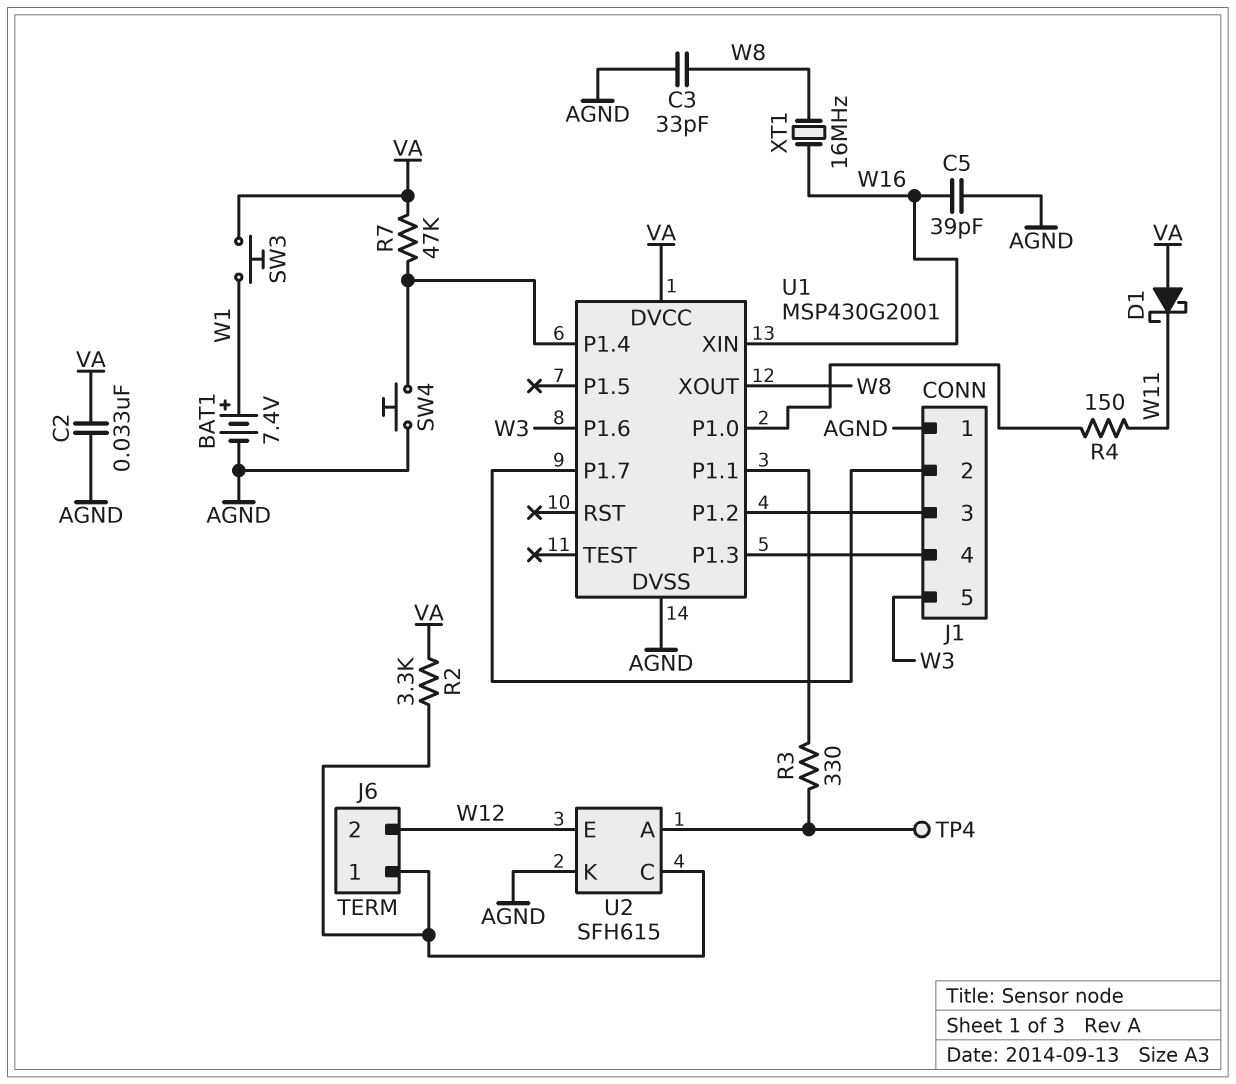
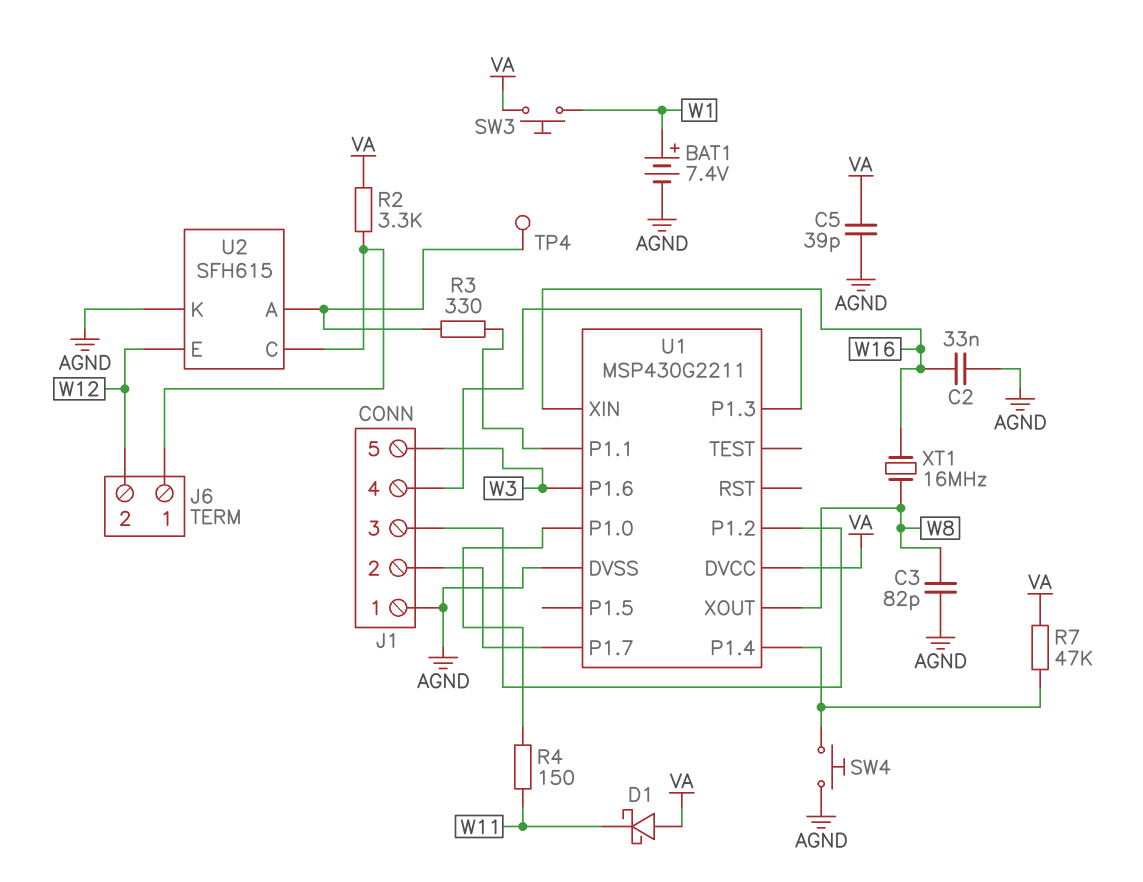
C2: 33nF (AGND, VA) -> 33nF (AGND, W16)
C3: 33pF (AGND, W8) -> 82pF (AGND, W8)
C5: 39pF (AGND, W16) -> 39pF (AGND, VA)
U1: MSP430G2001 -> MSP430G2211

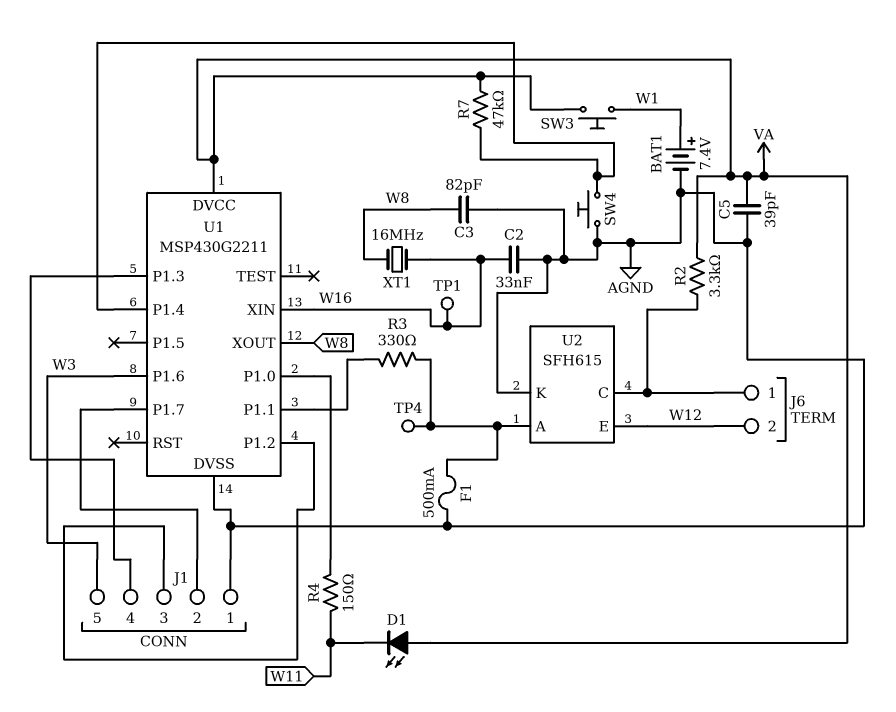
D1: schottky (A VA, K W11) -> LED (A VA, K W11)
F1: none -> 500mA (AGND, U2/A)
TP1: none -> test point (W16)

